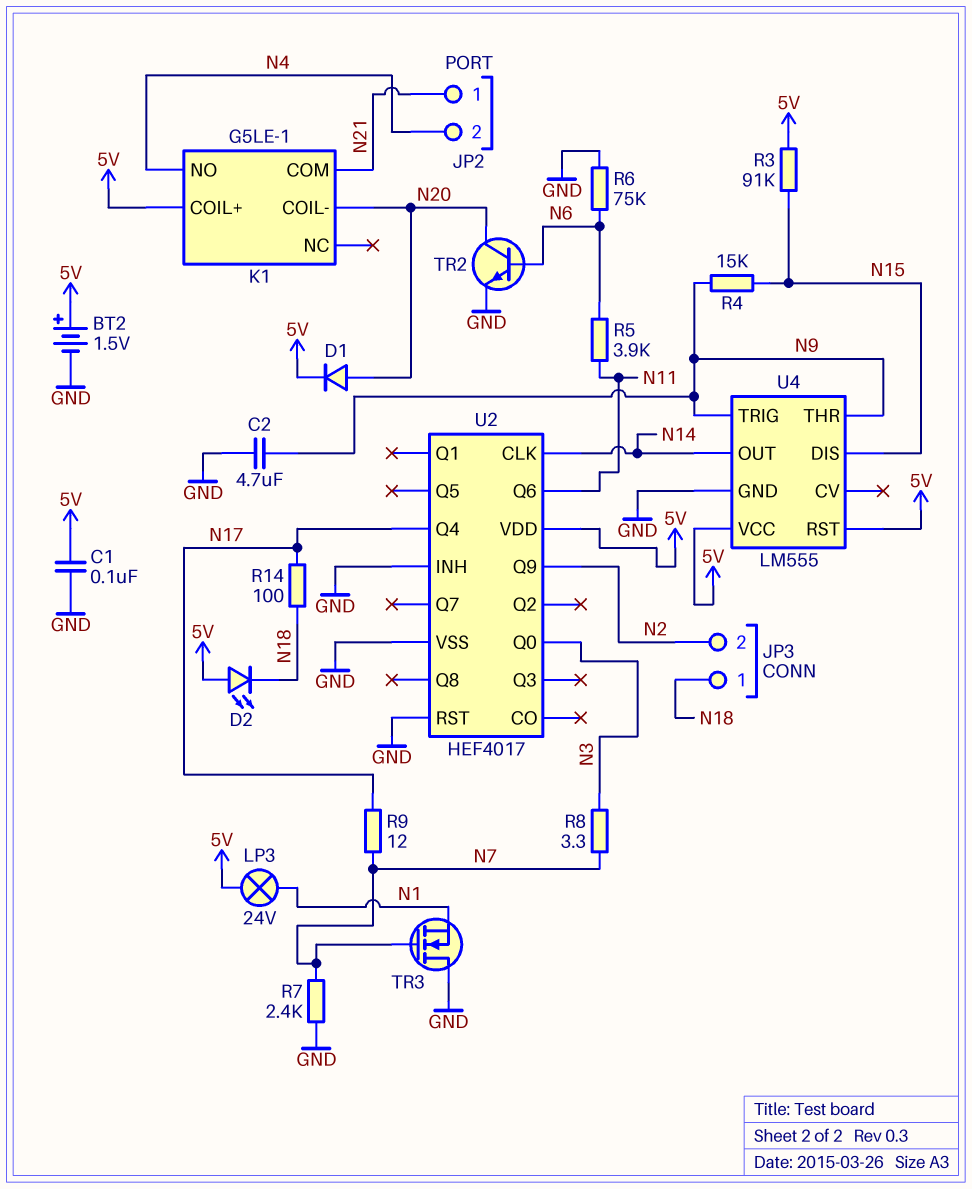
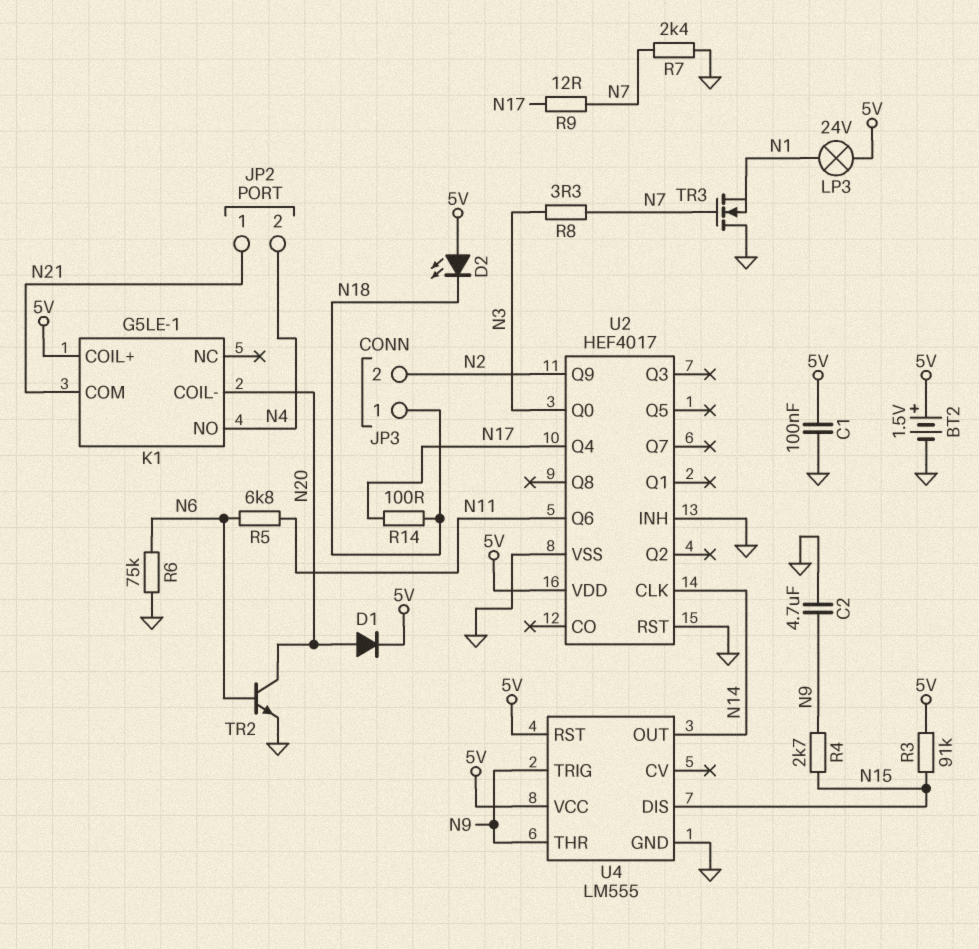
R4: 15k (N9, N15) -> 2.7k (N9, N15)
R5: 3.9k (N6, N11) -> 6.8k (N6, N11)

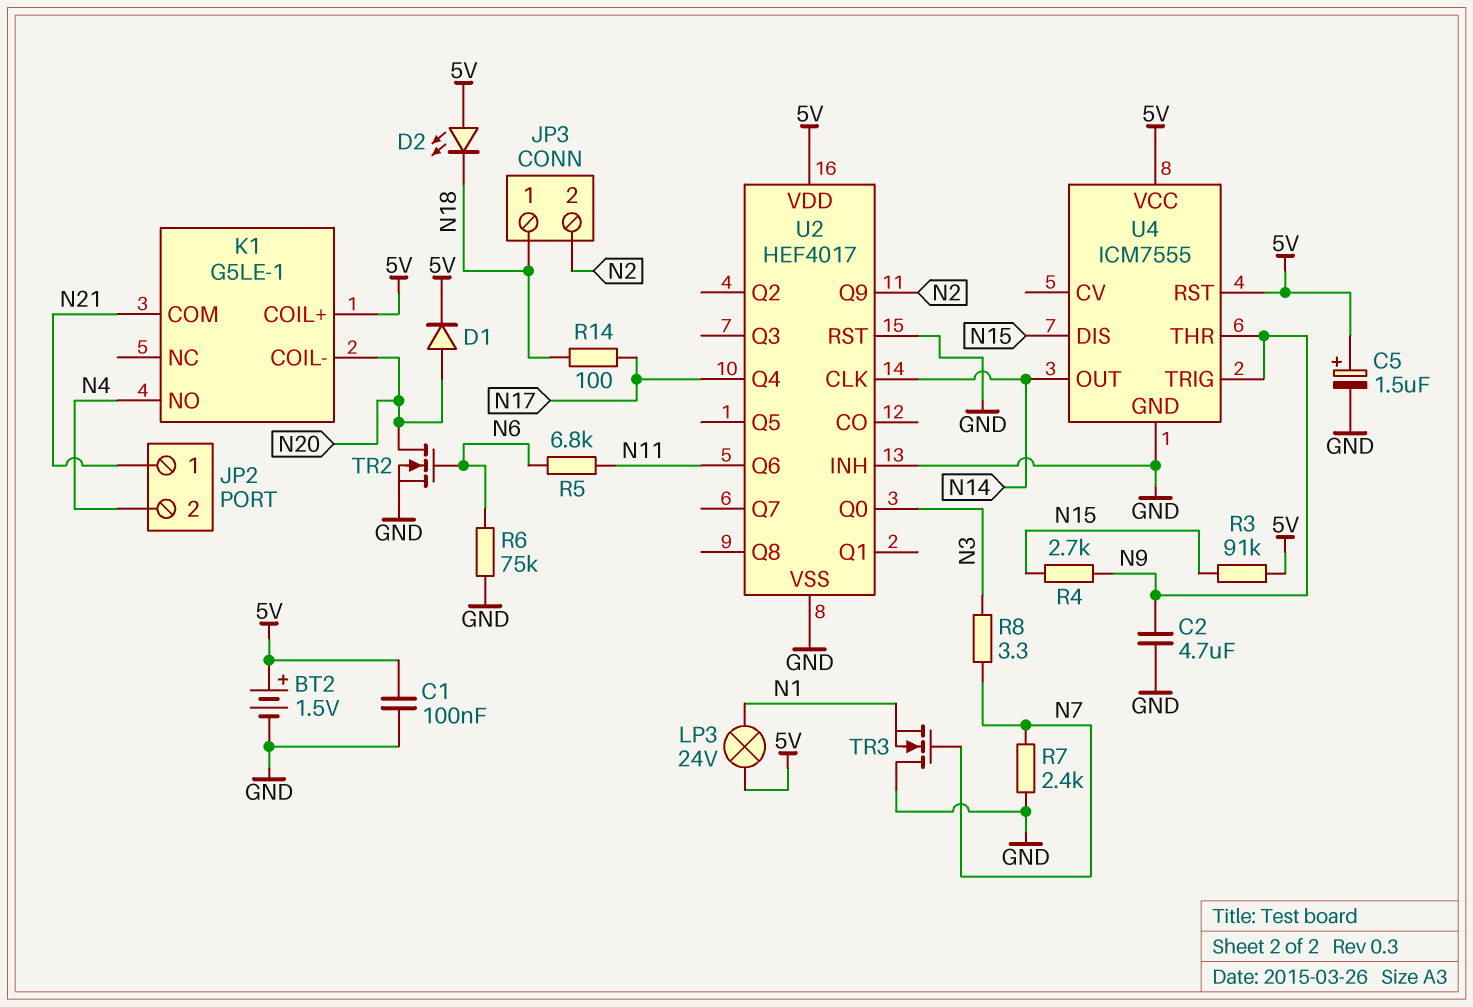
C5: none -> 1.5uF (plus 5V, minus GND)
R9: 12 (N7, N17) -> none
TR2: NPN (B N6, C N20, E GND) -> NMOS (G N6, D N20, S GND)
U4: LM555 -> ICM7555

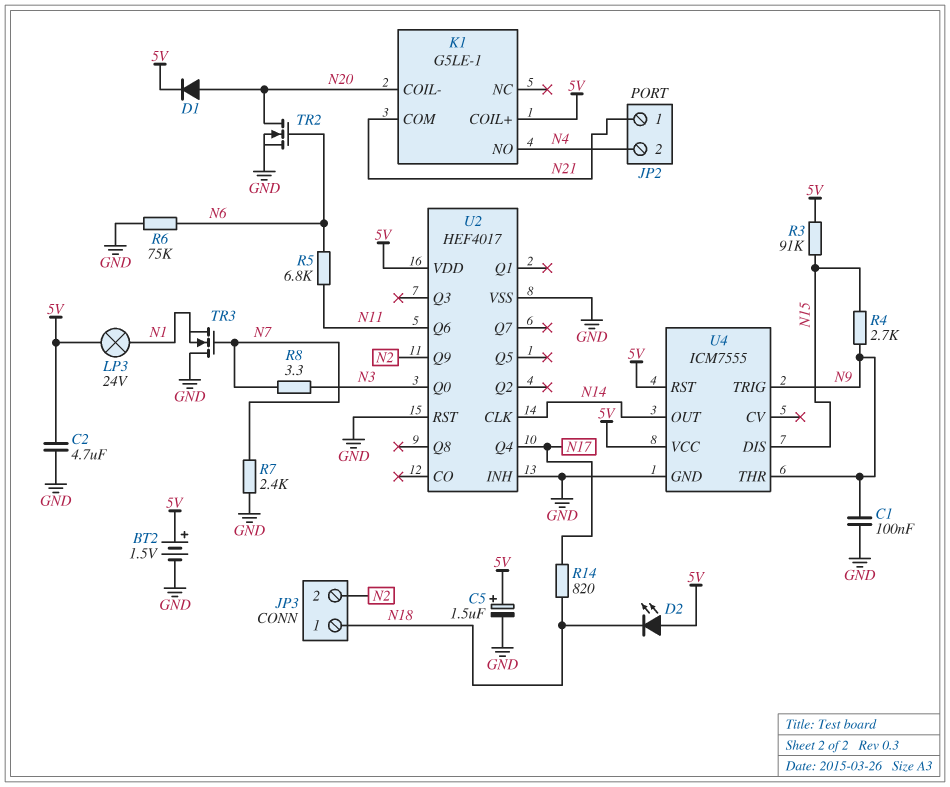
C1: 100nF (5V, GND) -> 100nF (GND, N9)
C2: 4.7uF (GND, N9) -> 4.7uF (5V, GND)
R14: 100 (N17, N18) -> 820 (N17, N18)

